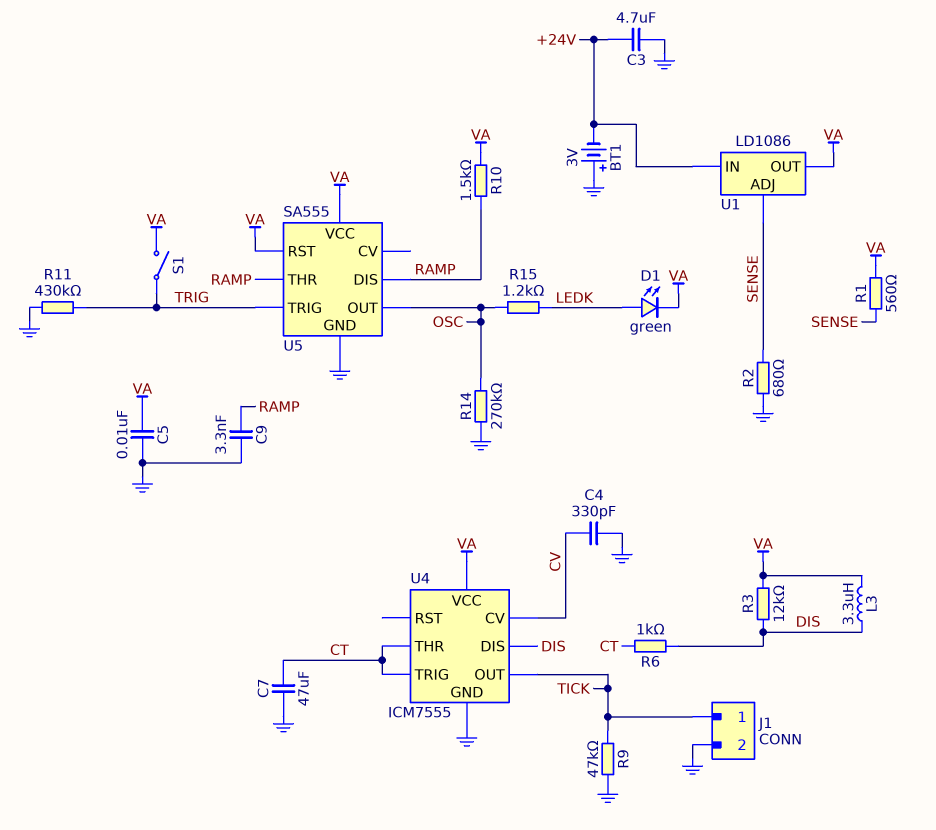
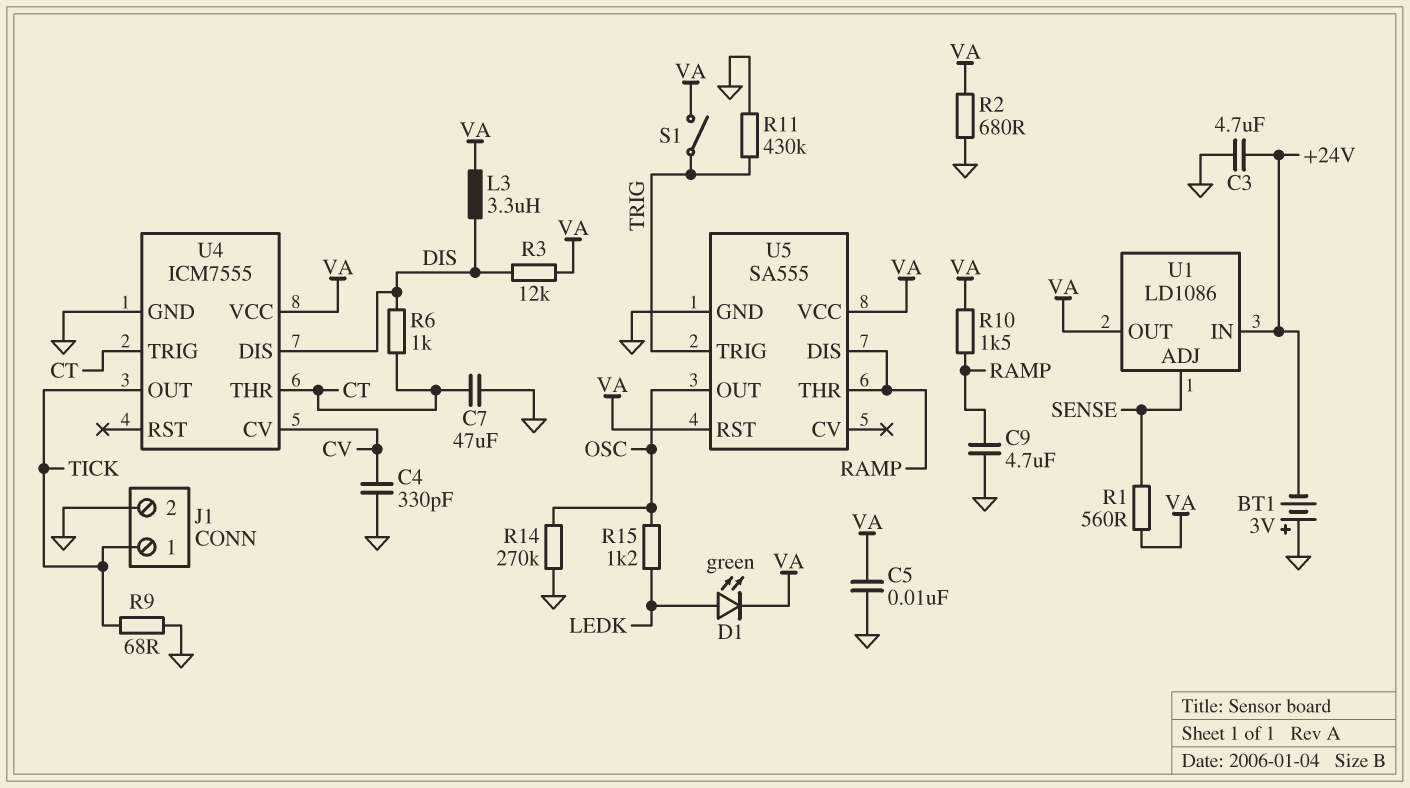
C9: 3.3nF (GND, RAMP) -> 4.7uF (GND, RAMP)
R2: 680 (GND, SENSE) -> 680 (GND, VA)
R9: 47k (GND, TICK) -> 68 (GND, TICK)

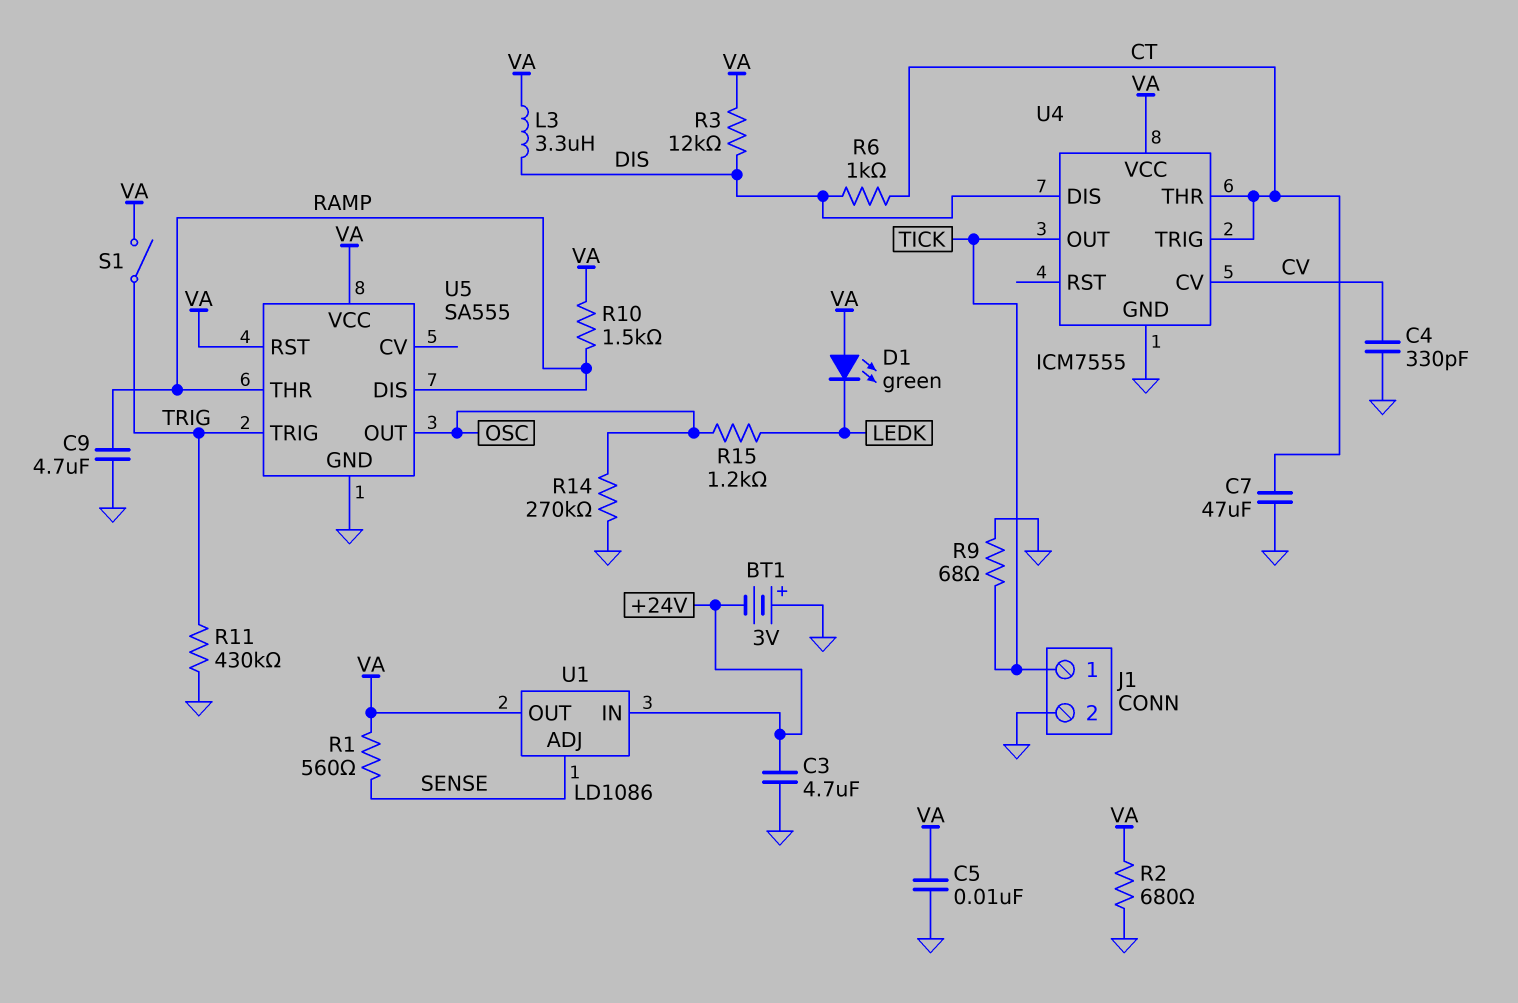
D1: LED green (A LEDK, K VA) -> LED green (A VA, K LEDK)

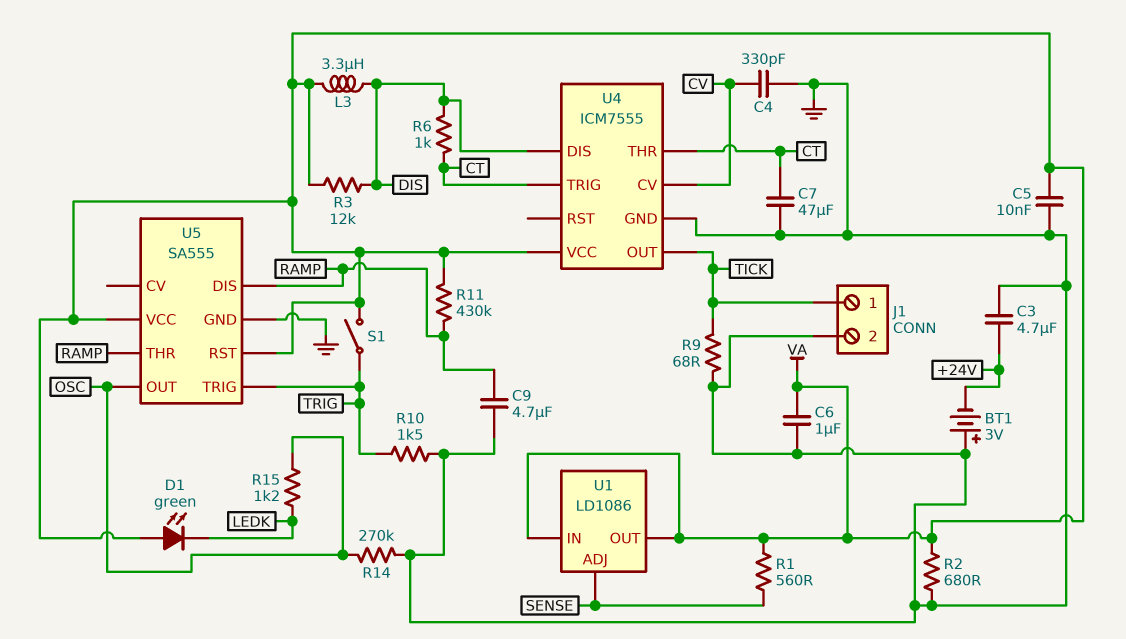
C6: none -> 1uF (GND, VA)
R10: 1.5k (RAMP, VA) -> 1.5k (GND, TRIG)
R11: 430k (GND, TRIG) -> 430k (RAMP, VA)
U1 pin IN: +24V -> VA

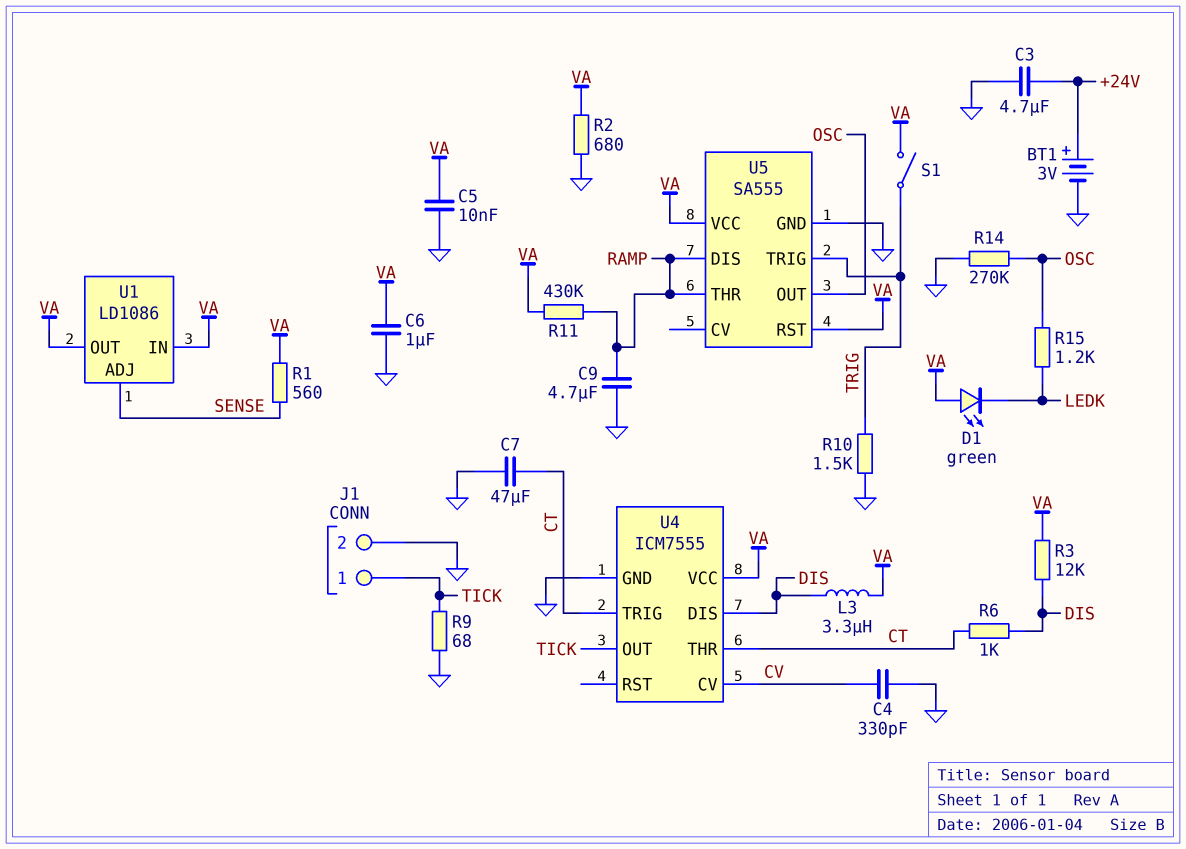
BT1: 3V (plus GND, minus +24V) -> 3V (plus +24V, minus GND)

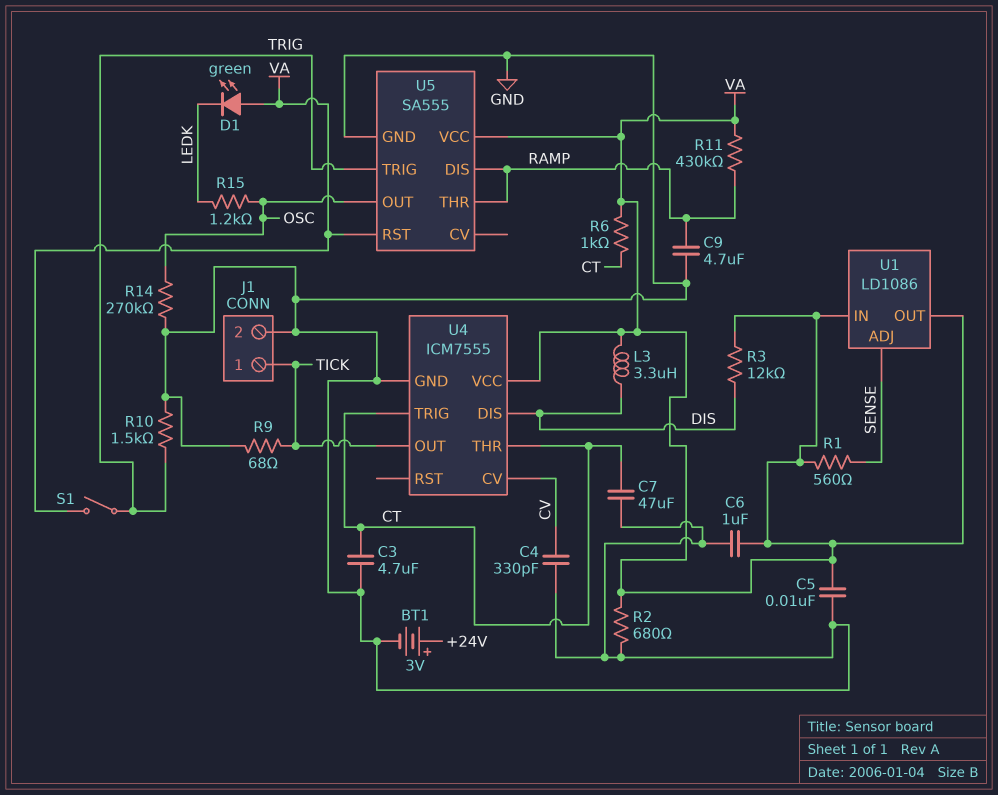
C3: 4.7uF (+24V, GND) -> 4.7uF (CT, GND)
R6: 1k (CT, DIS) -> 1k (CT, VA)

